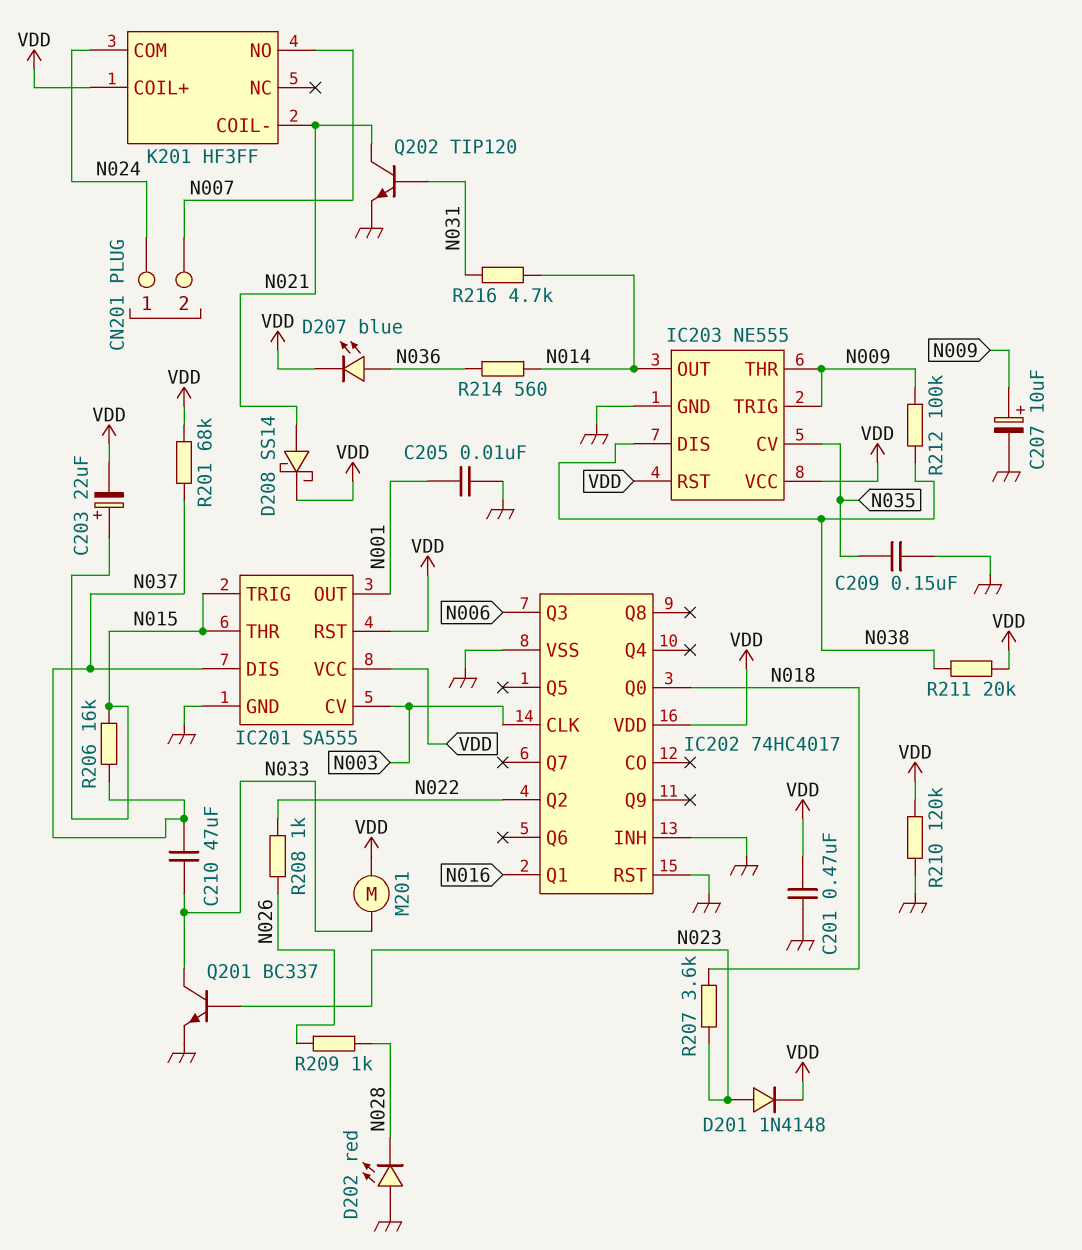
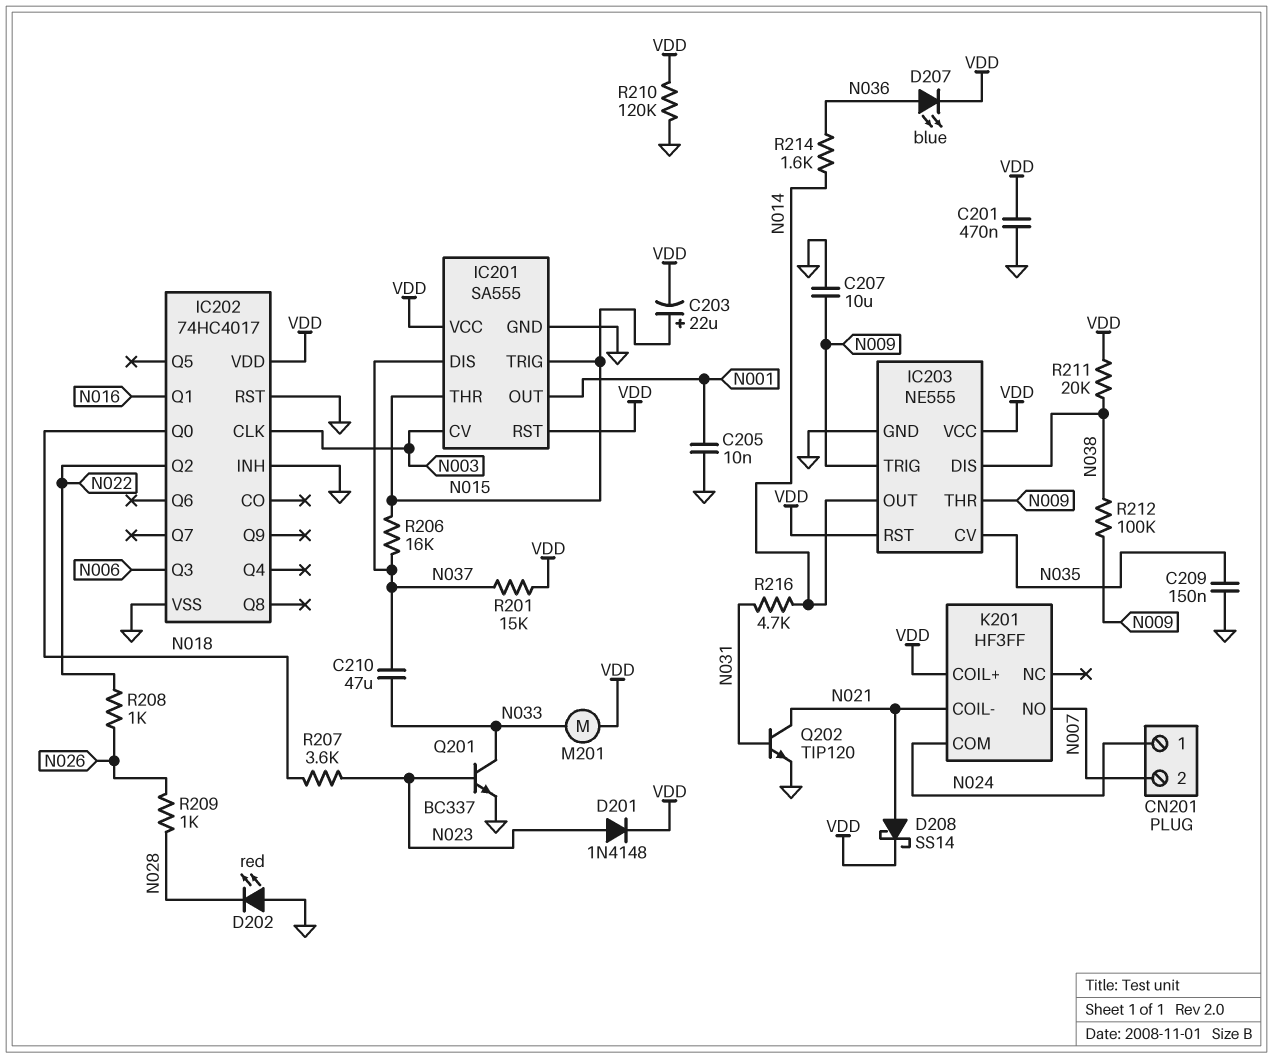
C207: 10uF (plus N009, minus GND) -> 10uF (GND, N009)
R201: 68k (N037, VDD) -> 15k (N037, VDD)
R214: 560 (N014, N036) -> 1.6k (N014, N036)

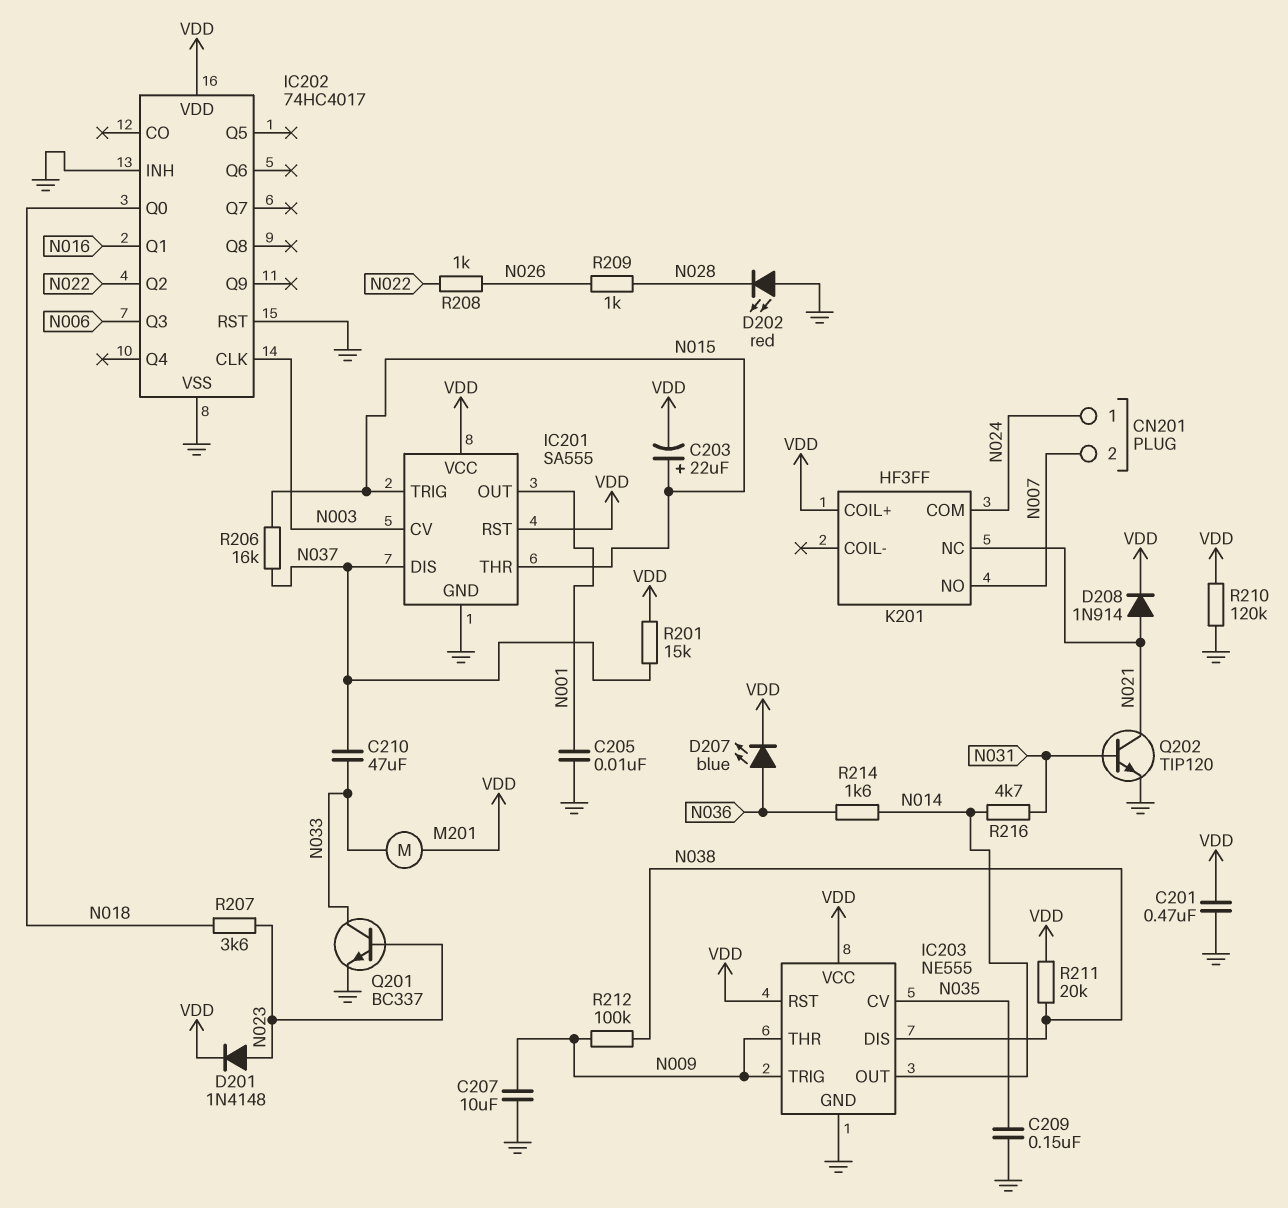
D208: schottky SS14 (A N021, K VDD) -> diode 1N914 (A N021, K VDD)
K201 pin COIL-: N021 -> none
K201 pin NC: none -> N021

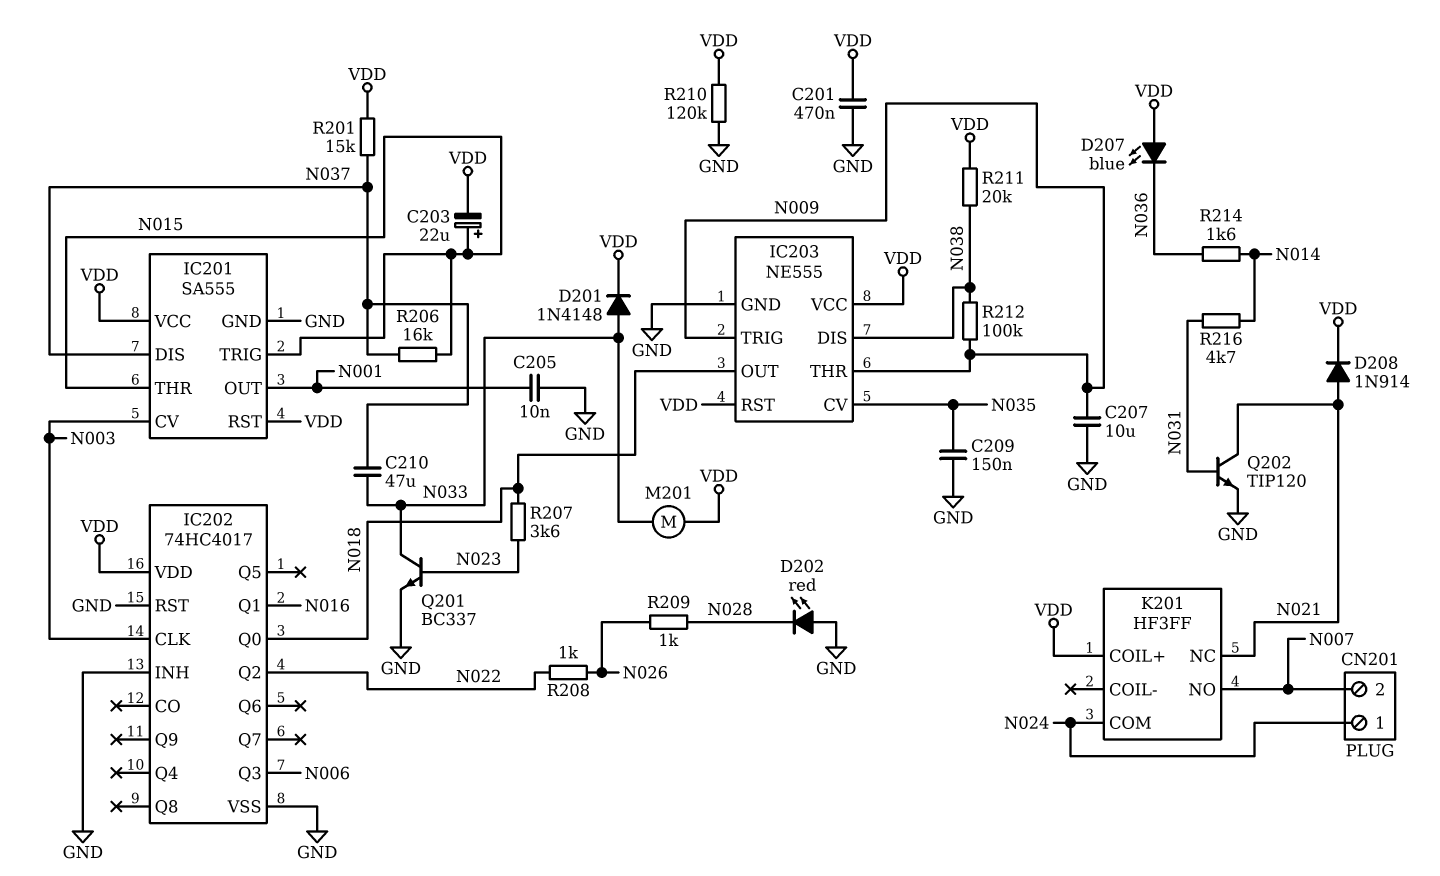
D201: diode 1N4148 (A N023, K VDD) -> diode 1N4148 (A N033, K VDD)
D207: LED blue (A N036, K VDD) -> LED blue (A VDD, K N036)
IC203 pin OUT: N014 -> N018

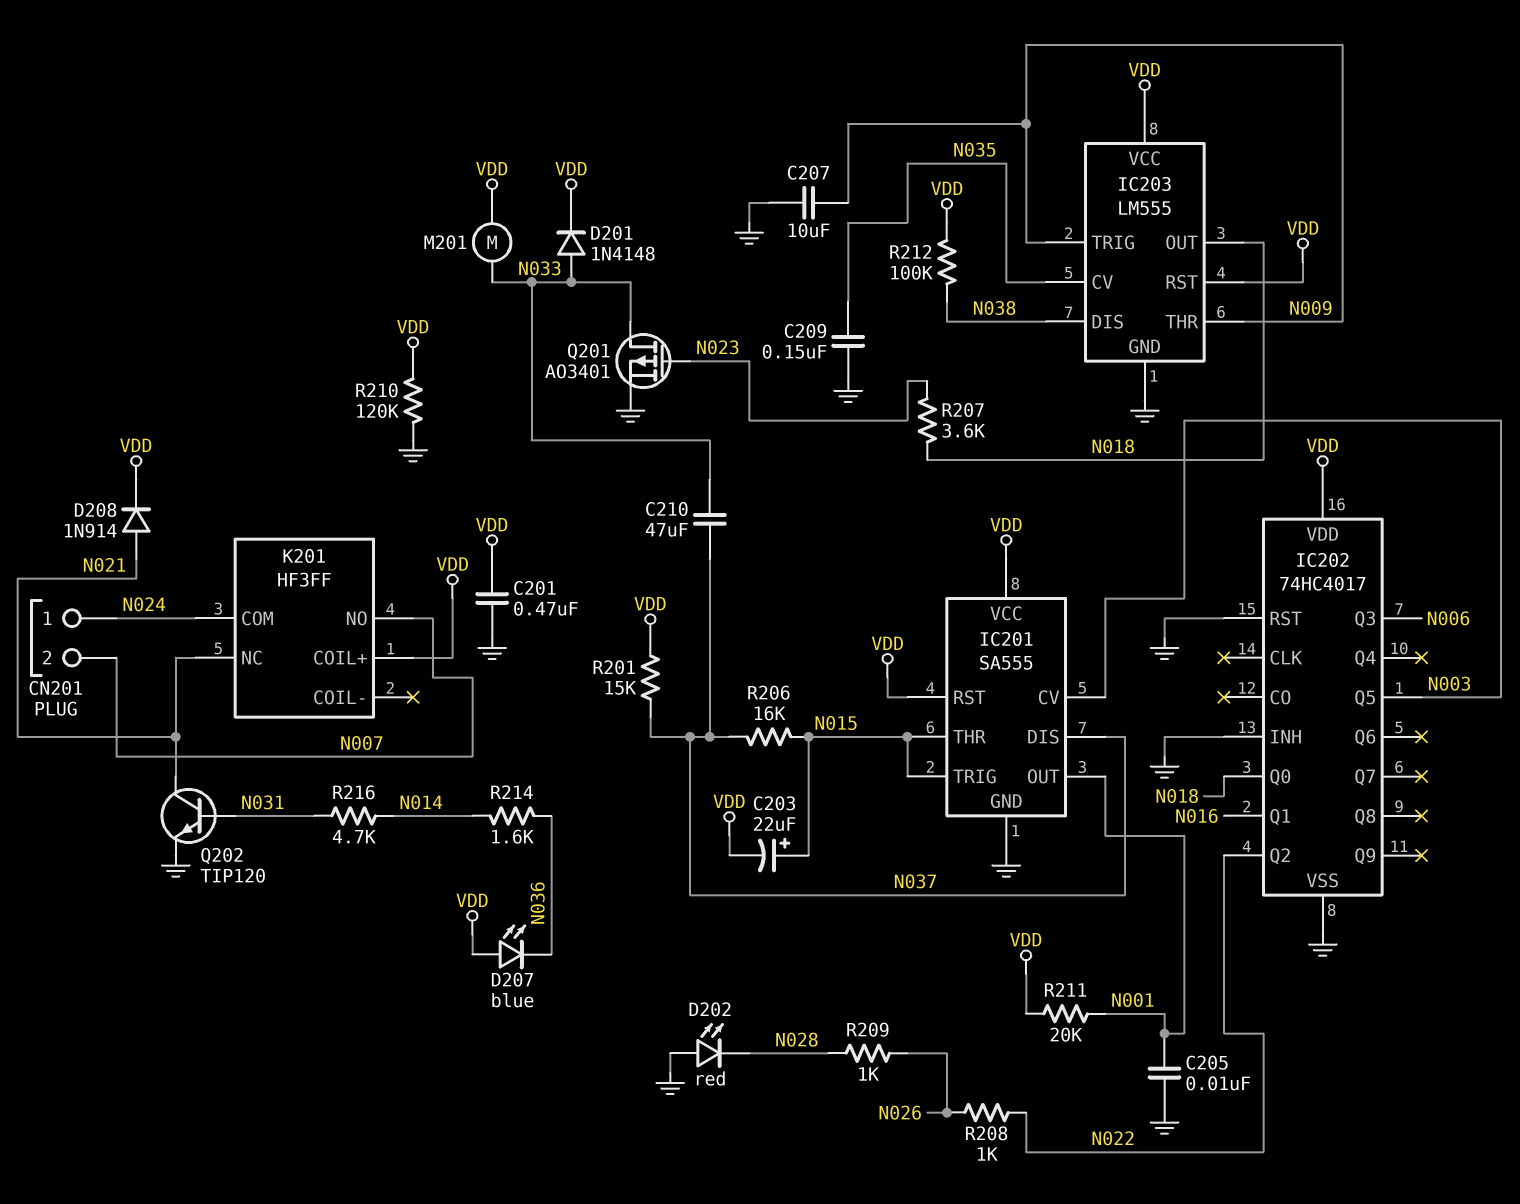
IC202 pin CLK: N003 -> none
IC202 pin Q5: none -> N003
IC203: NE555 -> LM555
Q201: NPN BC337 (B N023, C N033, E GND) -> PMOS AO3401 (G N023, D N033, S GND)
R211: 20k (N038, VDD) -> 20k (N001, VDD)
R212: 100k (N009, N038) -> 100k (N038, VDD)

